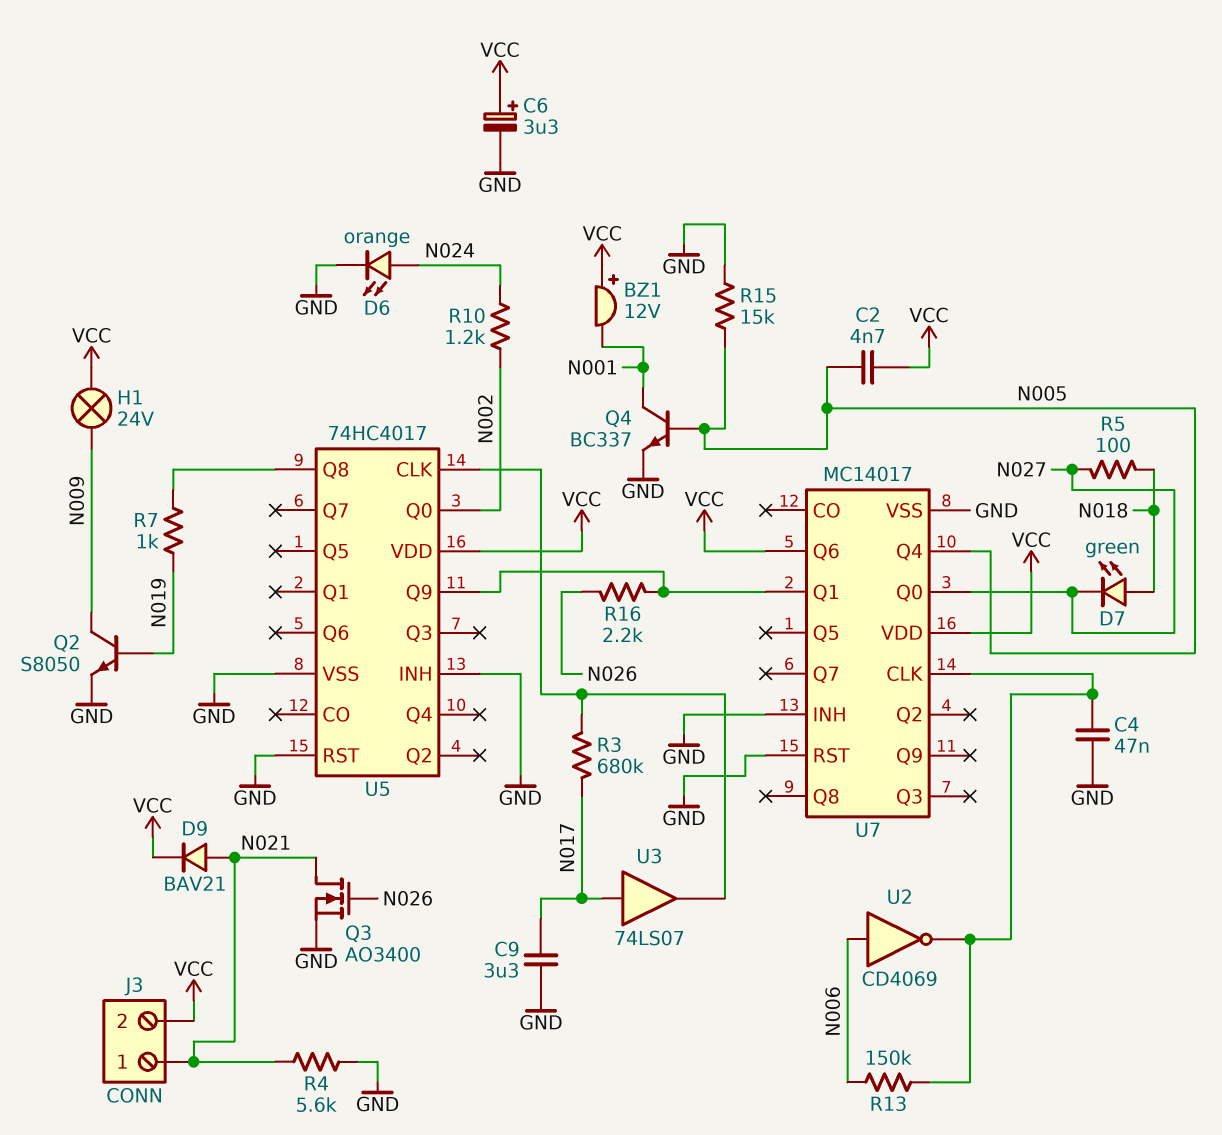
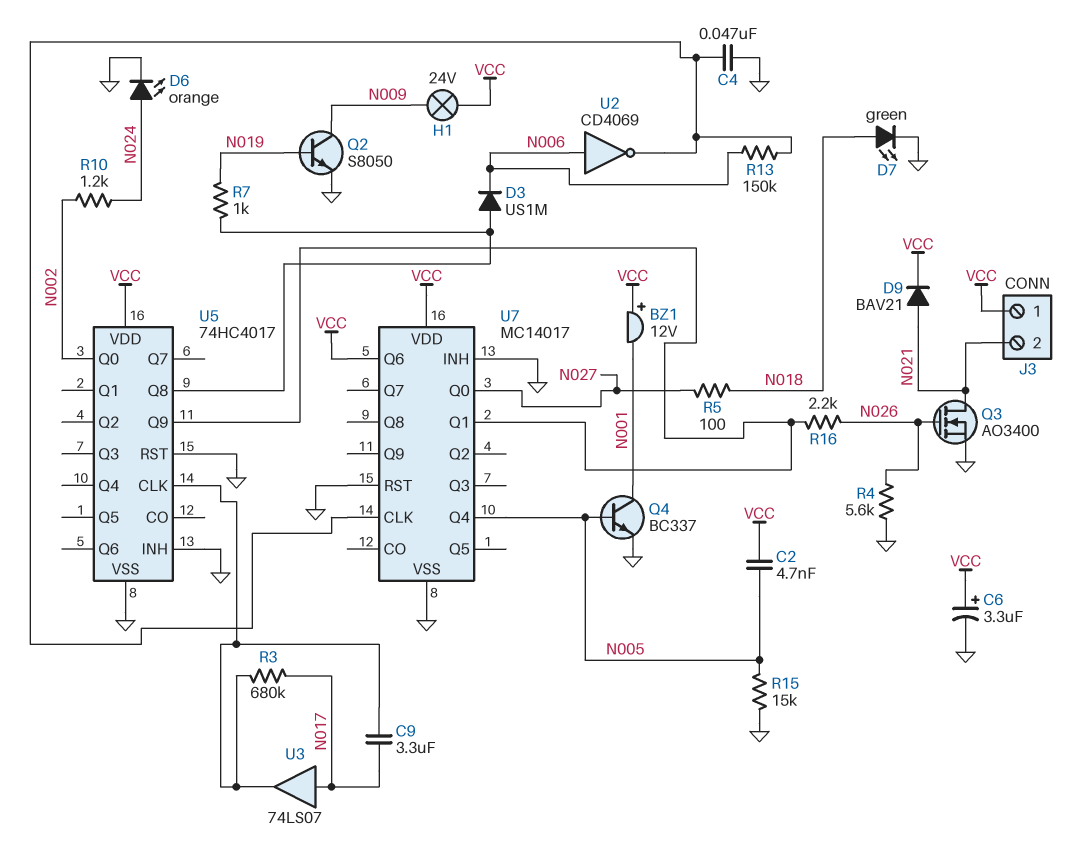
C9: 3.3uF (GND, N017) -> 3.3uF (N017, U5/CLK)
D3: none -> diode US1M (A U5/Q8, K N006)
D7: LED green (A N018, K N027) -> LED green (A N018, K GND)
J3 pin 1: N021 -> VCC
J3 pin 2: VCC -> N021
R4: 5.6k (GND, N021) -> 5.6k (GND, N026)

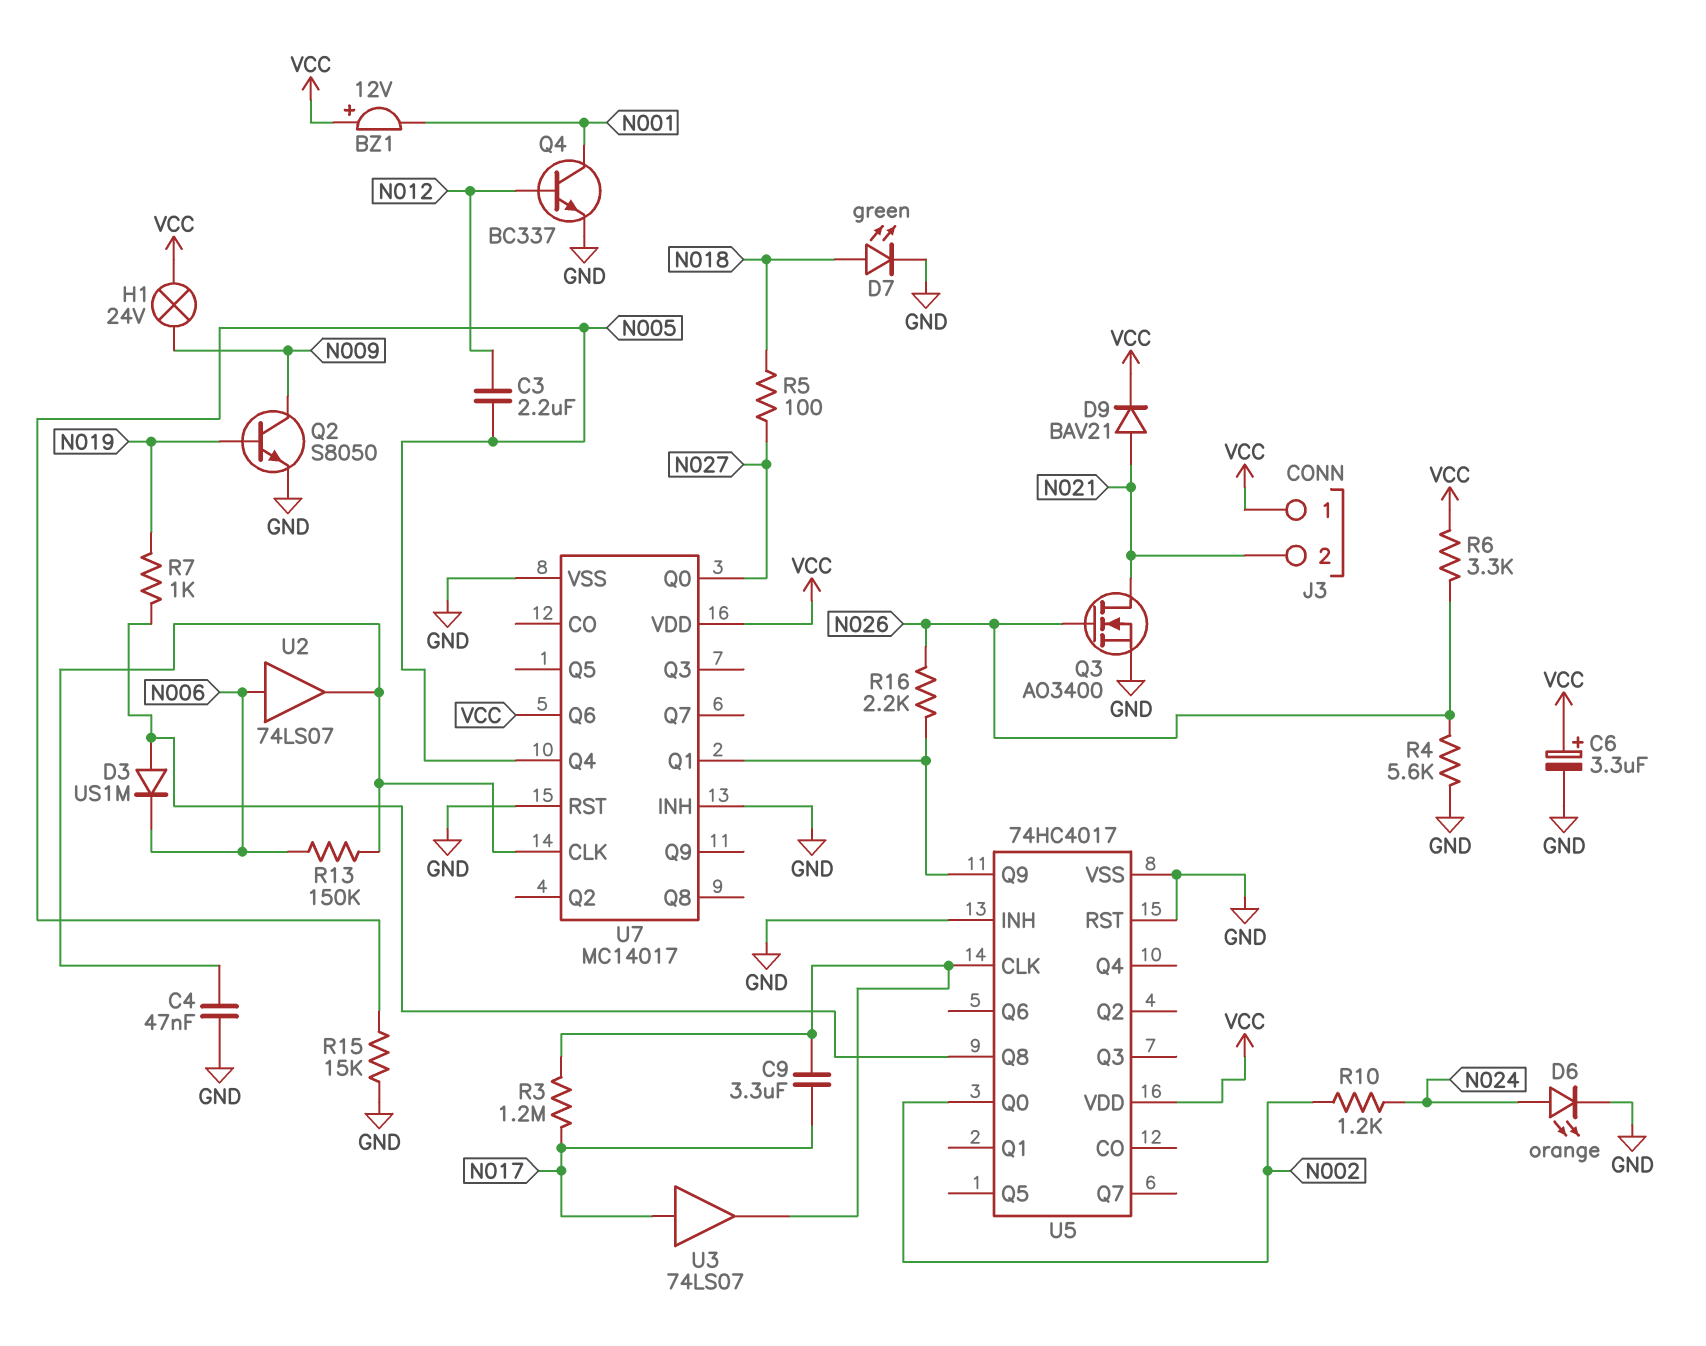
C2: 4.7nF (N005, VCC) -> none
C3: none -> 2.2uF (N005, N012)
Q4: NPN BC337 (B N005, C N001, E GND) -> NPN BC337 (B N012, C N001, E GND)
R3: 680k (N017, U5/CLK) -> 1.2M (N017, U5/CLK)
R6: none -> 3.3k (N026, VCC)
U2: NOT CD4069 (in N006, out U7/CLK) -> buffer 74LS07 (in N006, out U7/CLK)

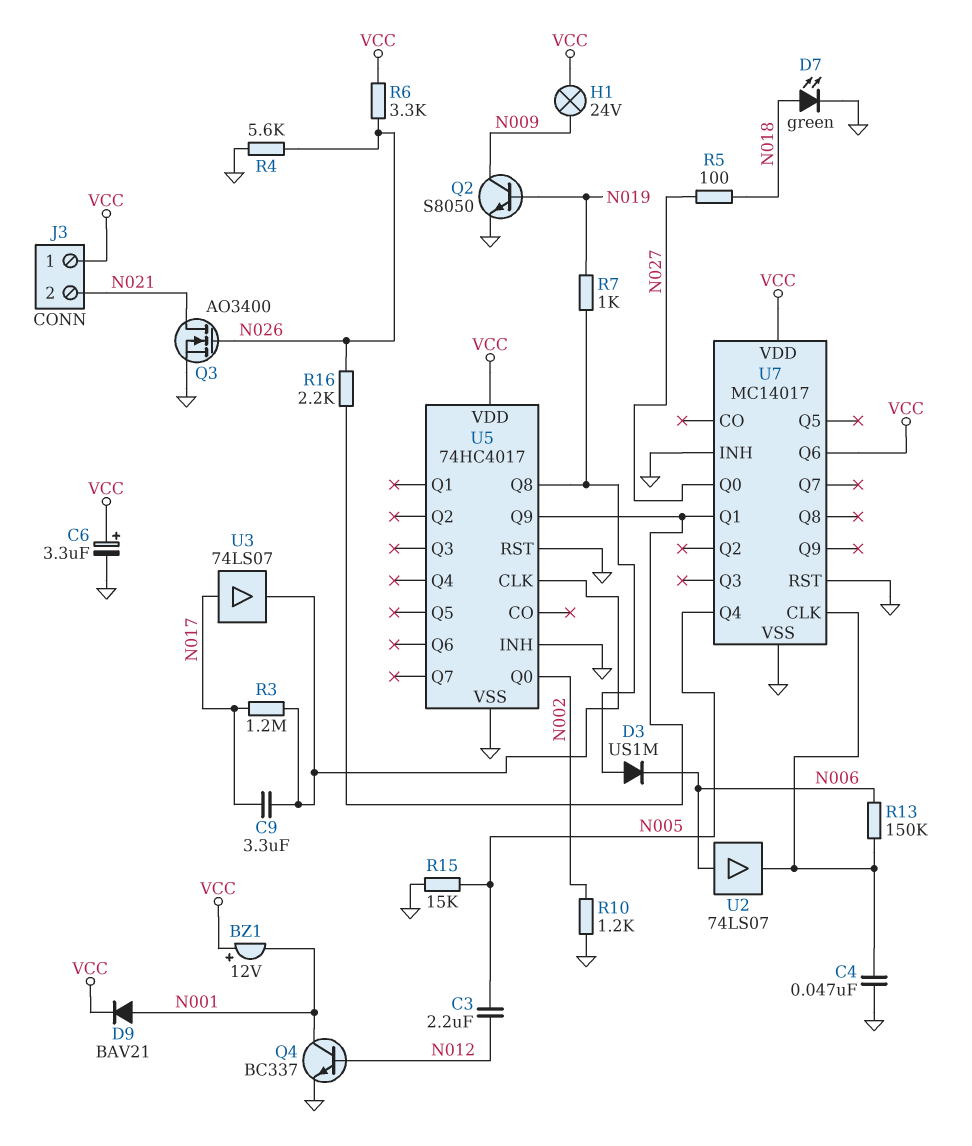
D6: LED orange (A N024, K GND) -> none
D9: diode BAV21 (A N021, K VCC) -> diode BAV21 (A N001, K VCC)
R10: 1.2k (N002, N024) -> 1.2k (GND, N002)

